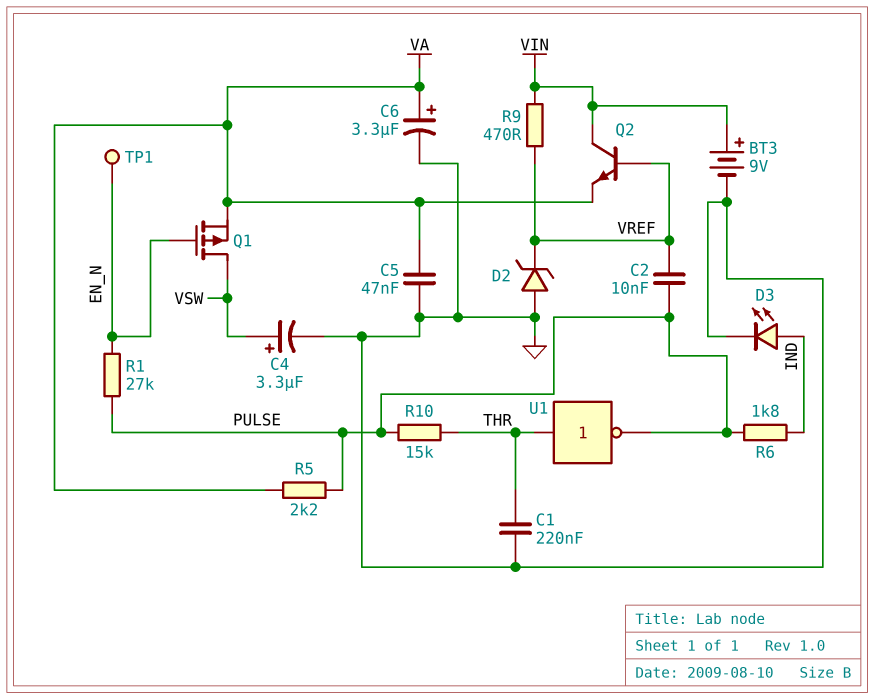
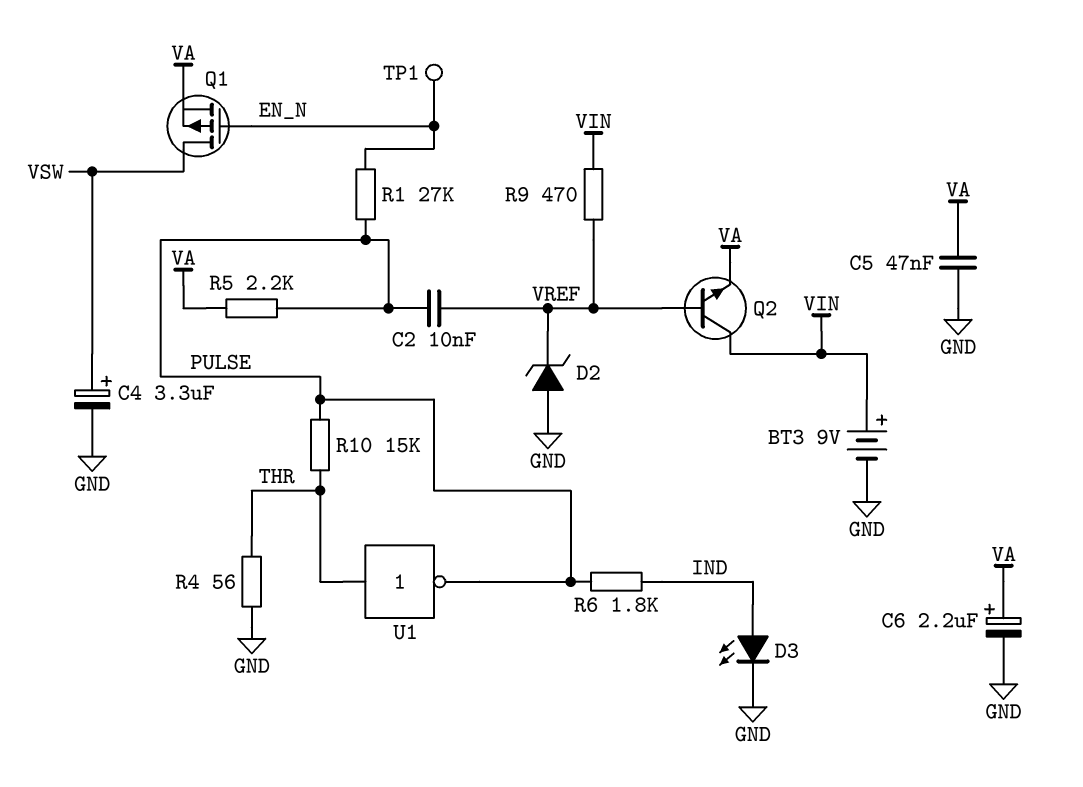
C1: 220nF (GND, THR) -> none
C6: 3.3uF (plus VA, minus GND) -> 2.2uF (plus VA, minus GND)
R4: none -> 56 (GND, THR)

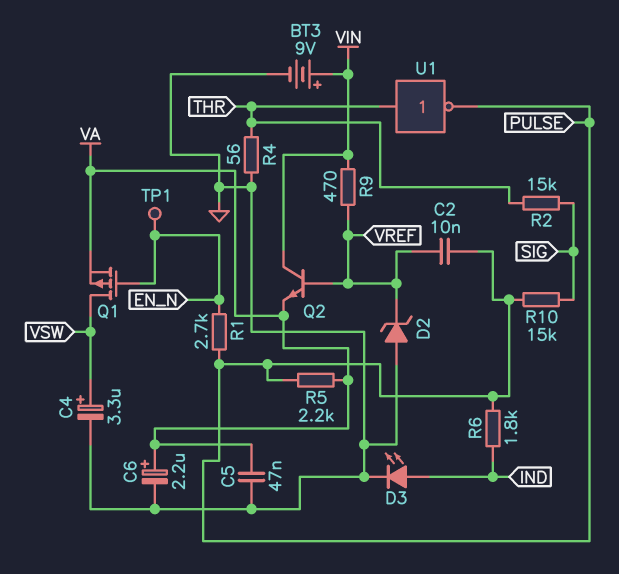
R1: 27k (EN_N, PULSE) -> 2.7k (EN_N, PULSE)
R2: none -> 15k (SIG, THR)
R10: 15k (PULSE, THR) -> 15k (PULSE, SIG)

